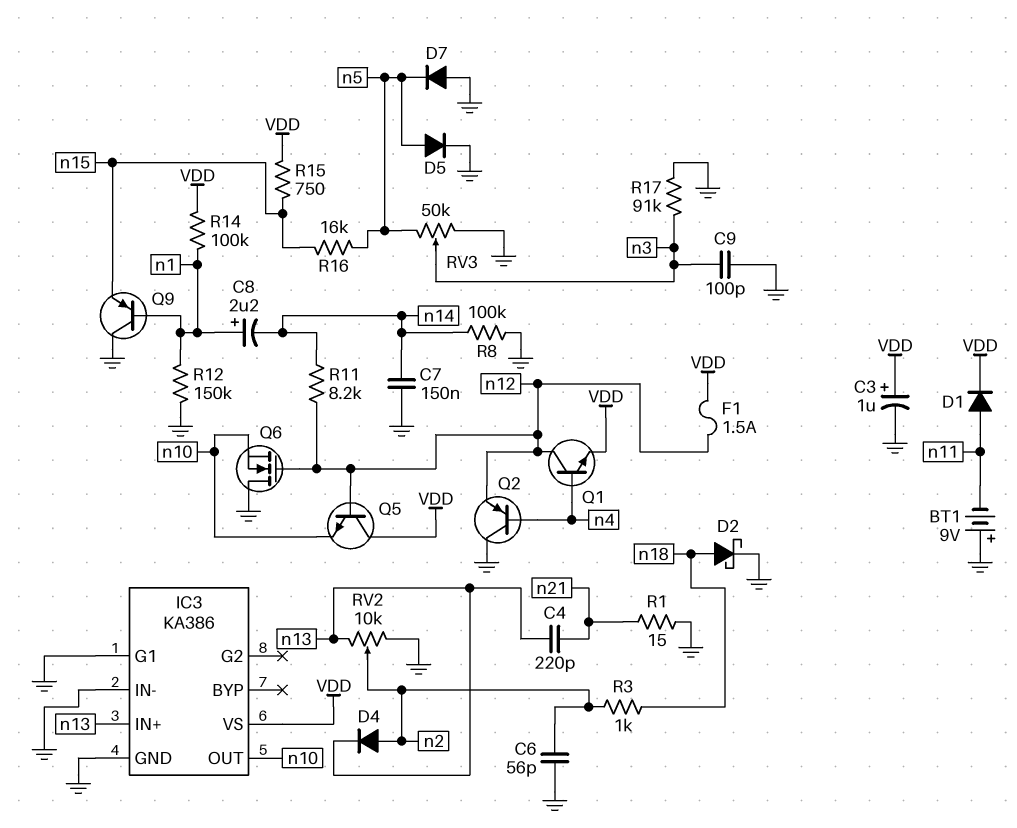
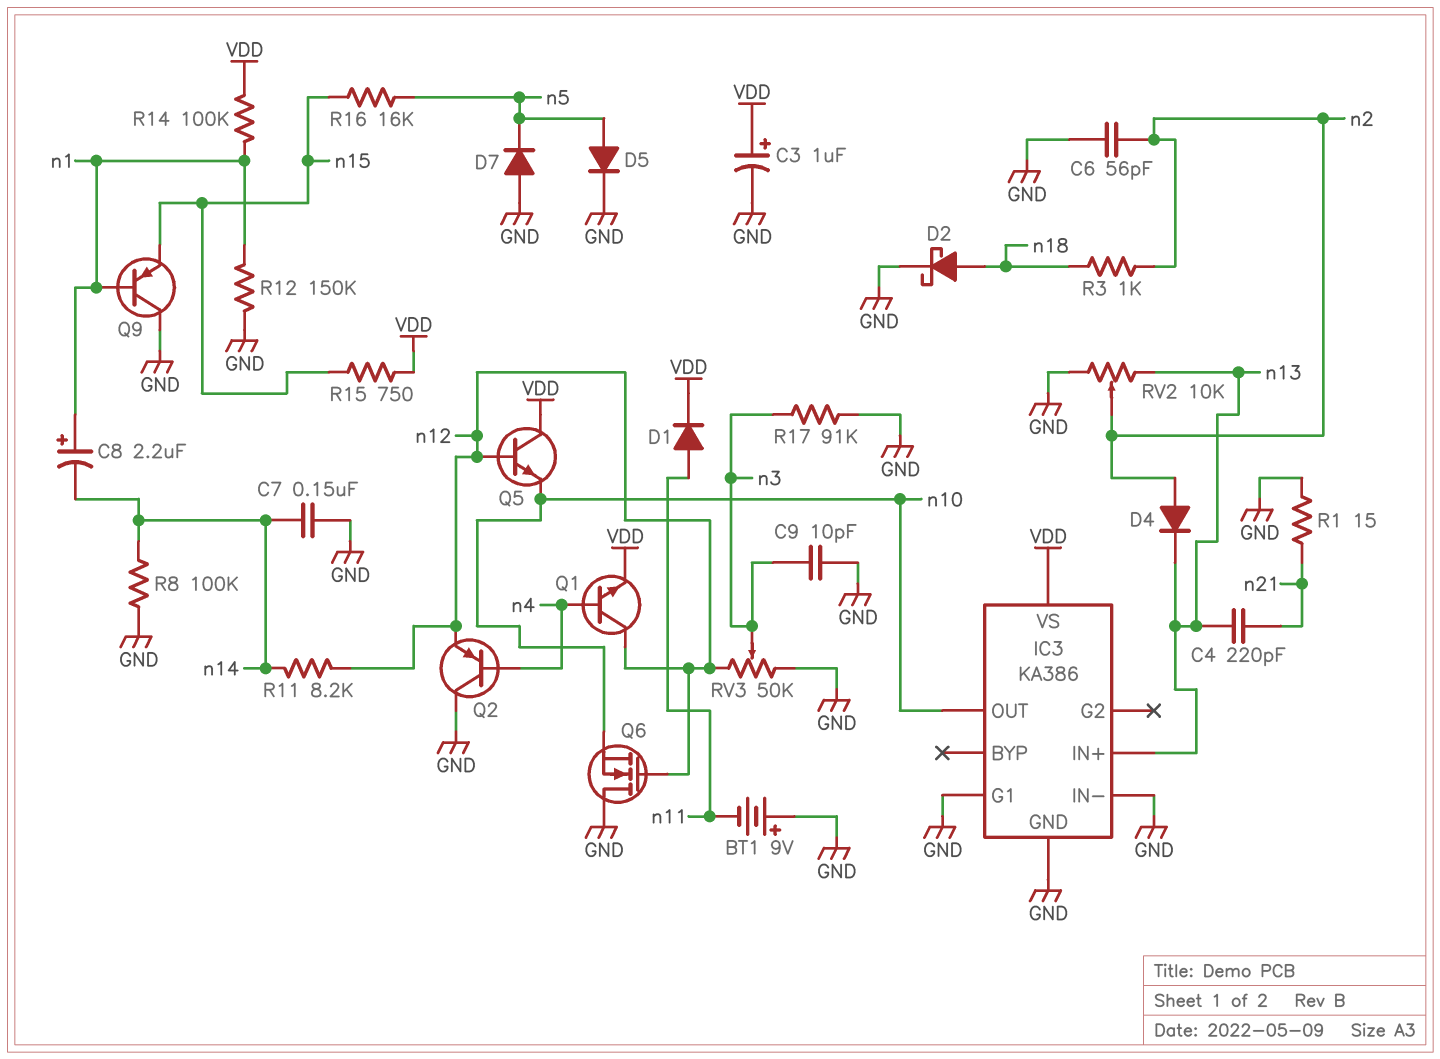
C9: 100pF (GND, n3) -> 10pF (GND, n3)
F1: 1.5A (VDD, n12) -> none
RV3: 50k (GND, n5, wiper n3) -> 50k (GND, n12, wiper n3)

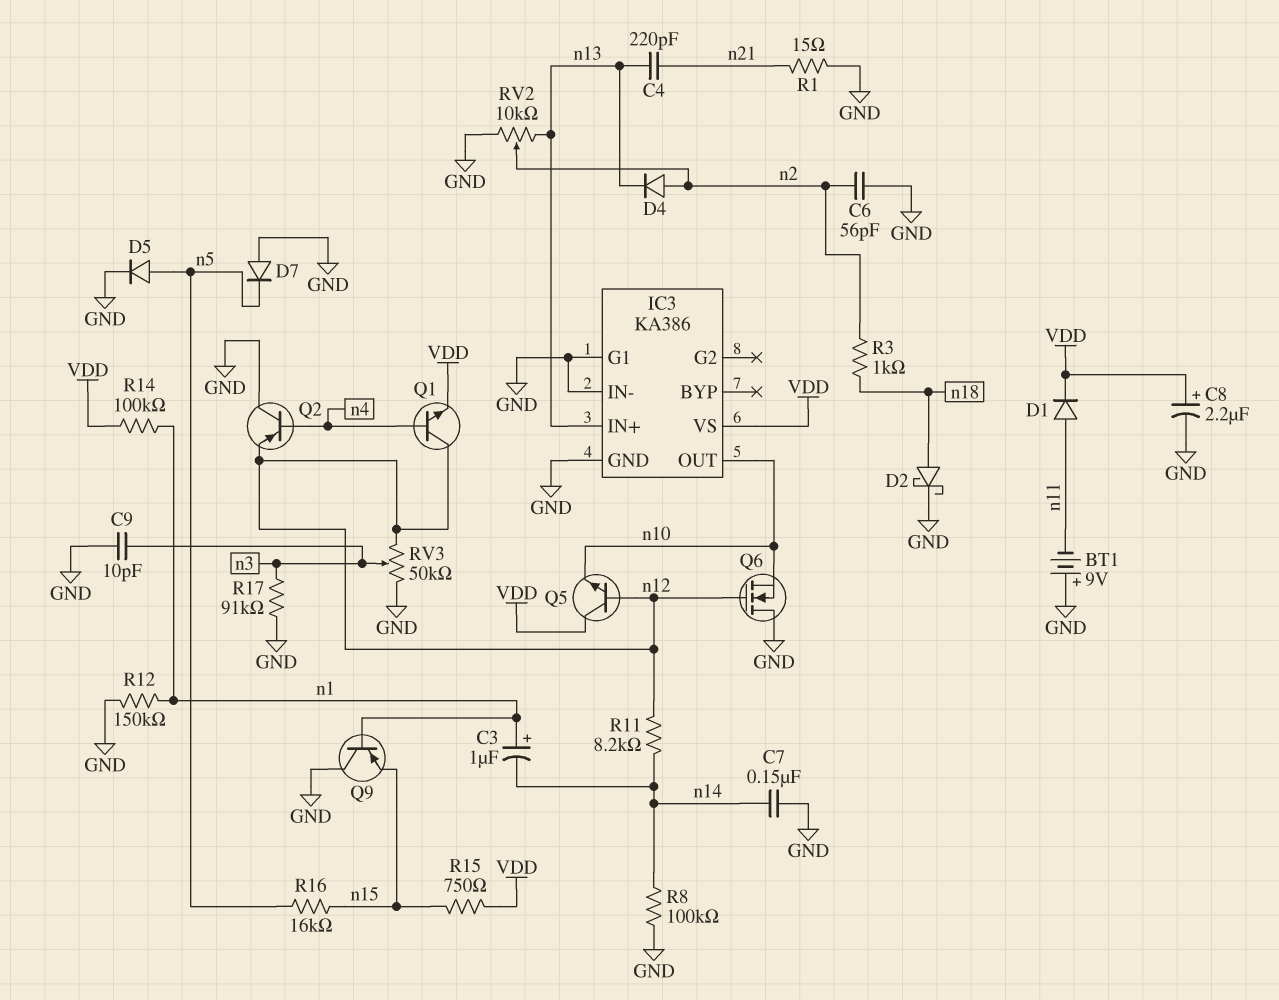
C3: 1uF (plus VDD, minus GND) -> 1uF (plus n1, minus n14)
C8: 2.2uF (plus n1, minus n14) -> 2.2uF (plus VDD, minus GND)

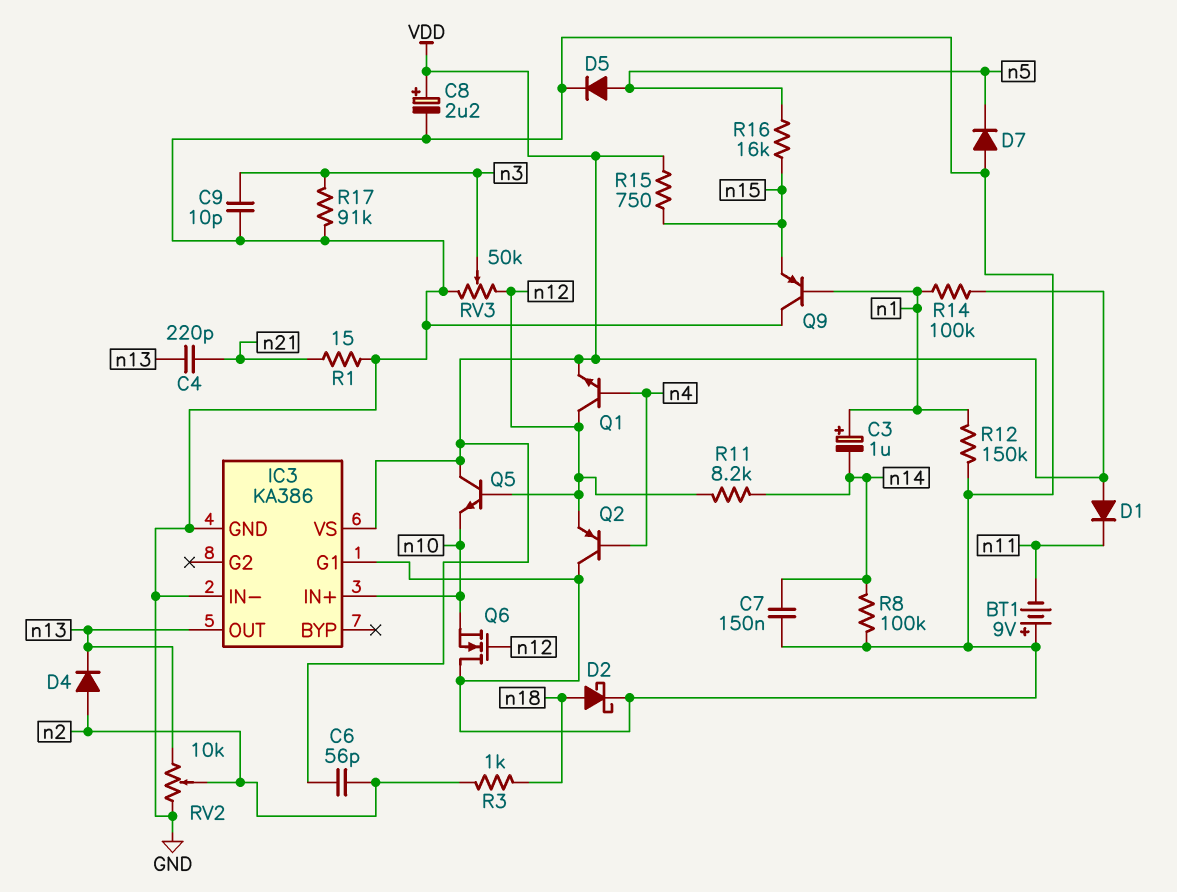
C6: 56pF (GND, n2) -> 56pF (VDD, n2)
D1: diode (A n11, K VDD) -> diode (A VDD, K n11)
IC3 pin IN+: n13 -> n10
IC3 pin OUT: n10 -> n13

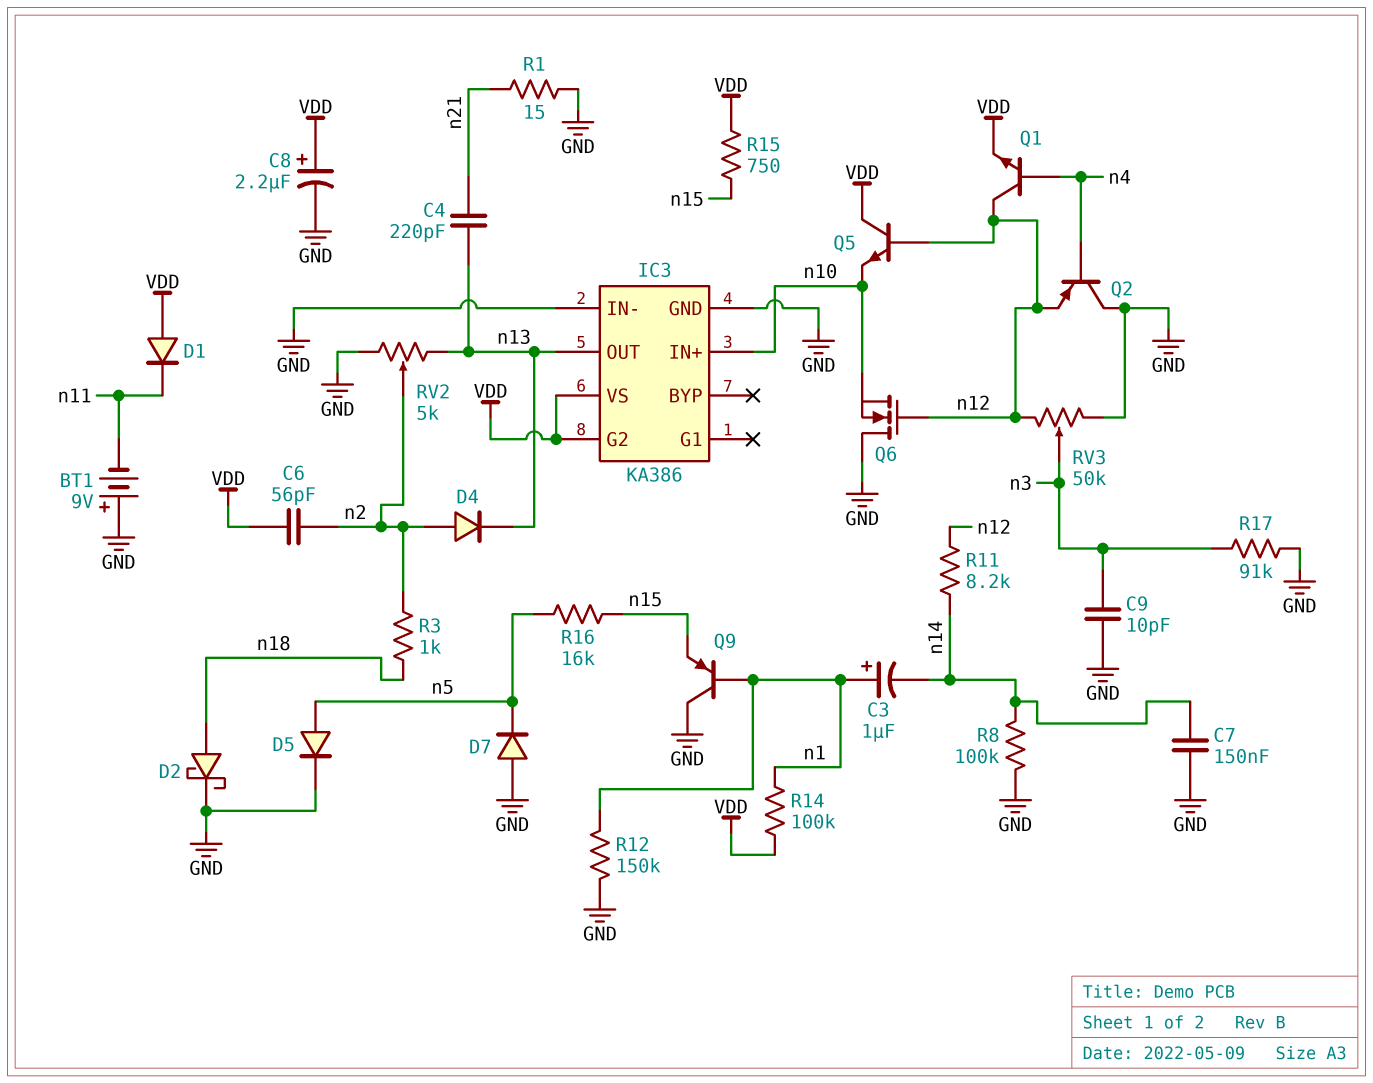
IC3 pin G1: GND -> none
IC3 pin G2: none -> VDD
RV2: 10k (GND, n13, wiper n2) -> 5k (GND, n13, wiper n2)

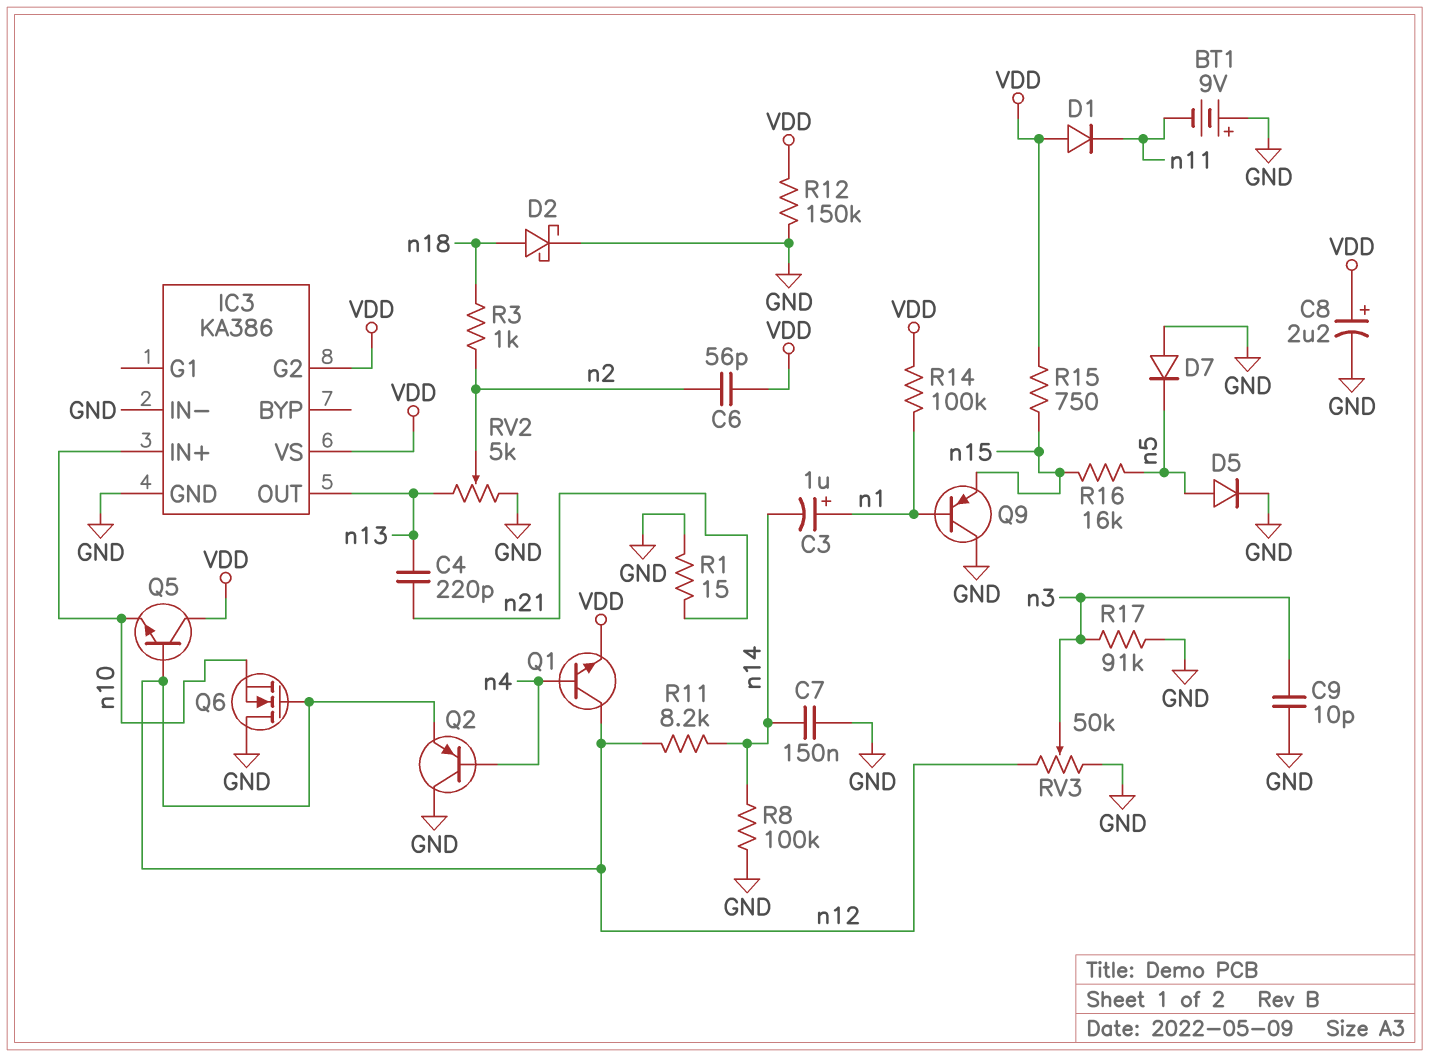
D4: diode (A n2, K n13) -> none
R12: 150k (GND, n1) -> 150k (GND, VDD)

